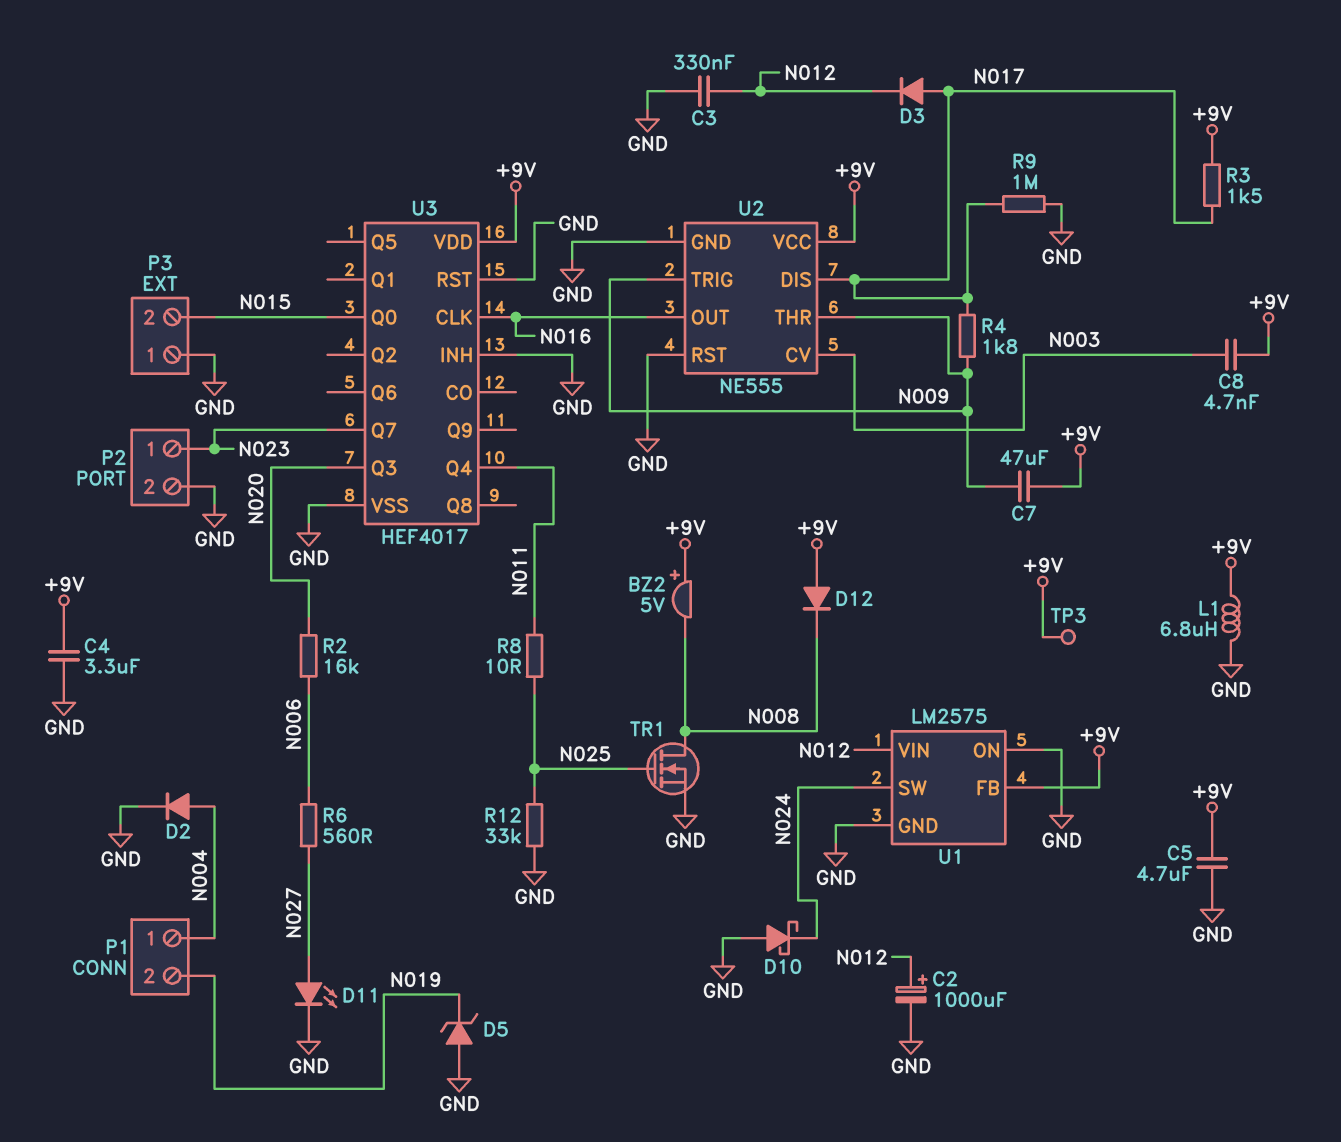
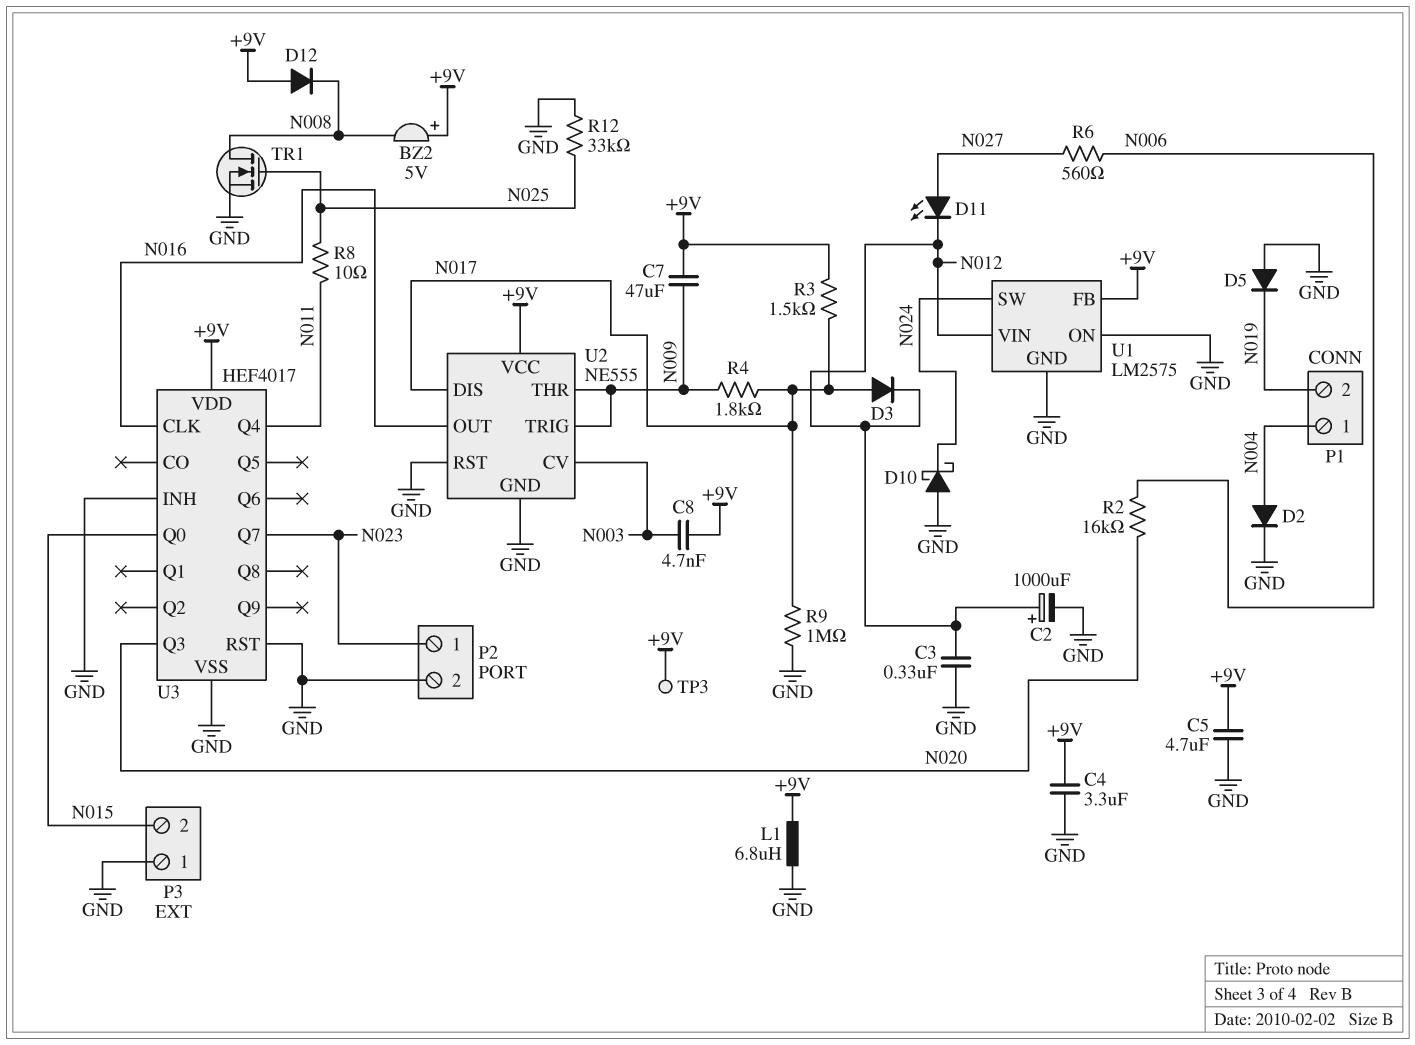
D5: zener (A GND, K N019) -> diode (A GND, K N019)
D11: LED (A N027, K GND) -> LED (A N027, K N012)

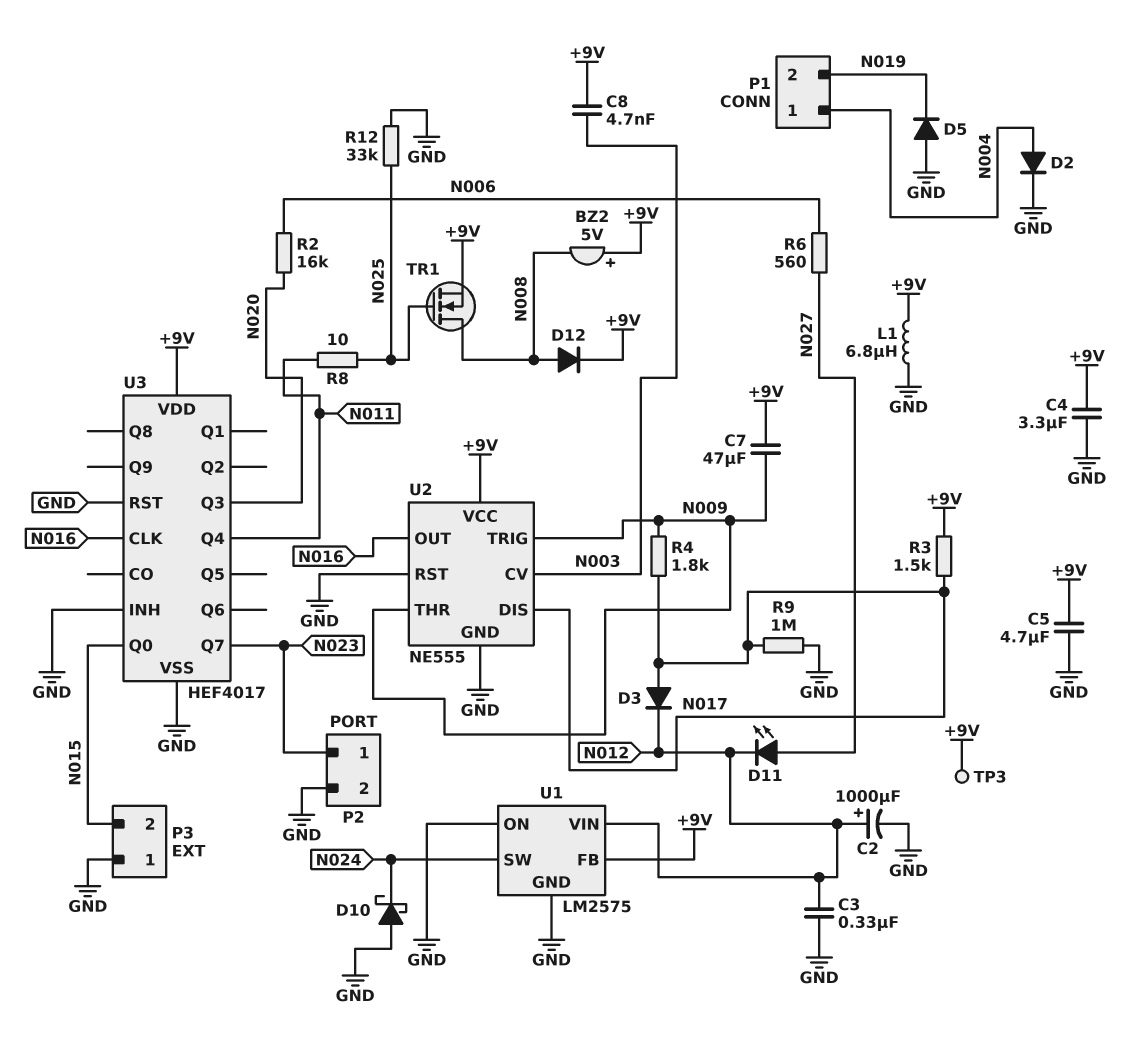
D12: diode (A +9V, K N008) -> diode (A N008, K +9V)
TR1: NMOS (G N025, D N008, S GND) -> NMOS (G N025, D N008, S +9V)

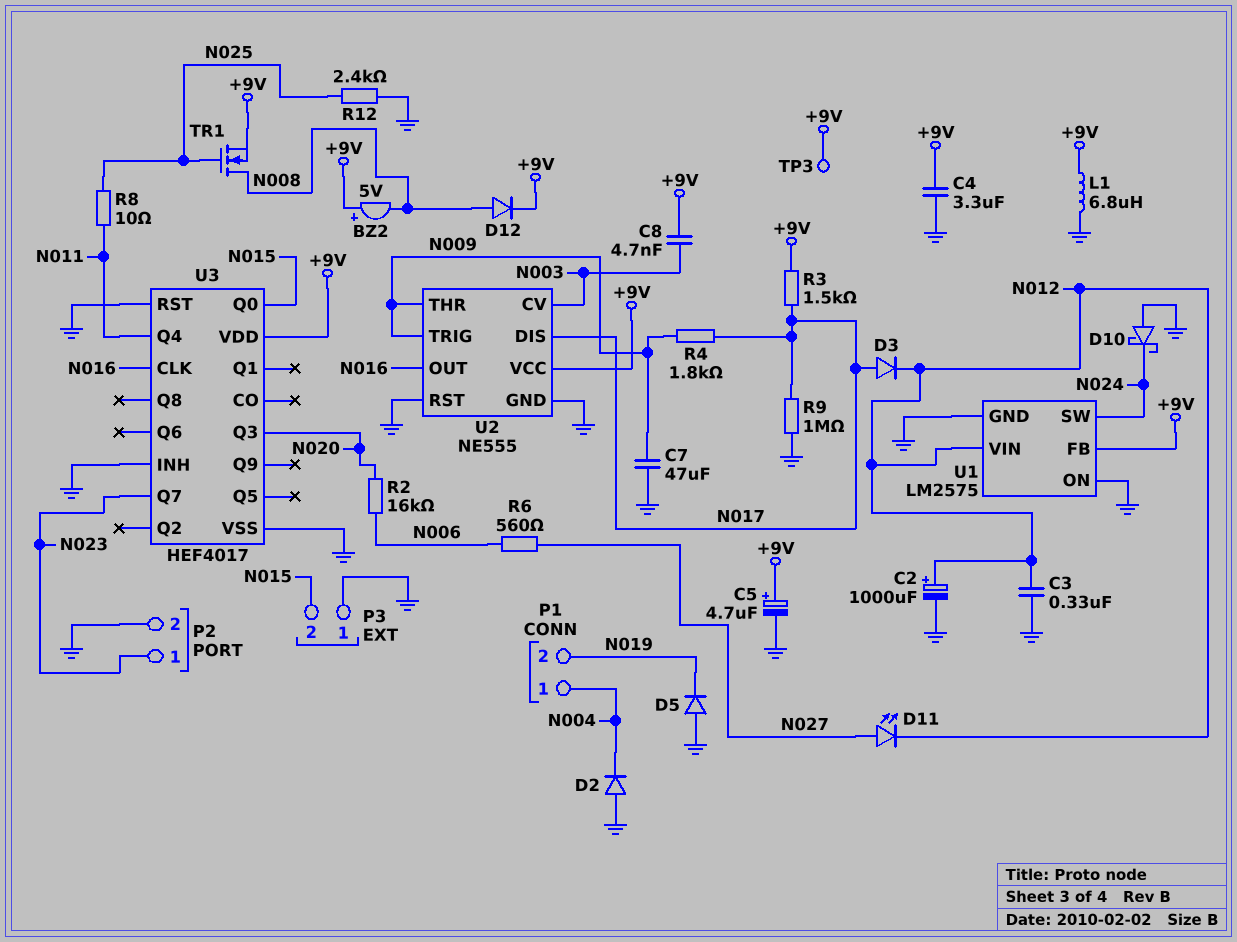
C5: 4.7uF (+9V, GND) -> 4.7uF (plus +9V, minus GND)
C7: 47uF (+9V, N009) -> 47uF (GND, N009)
D2: diode (A N004, K GND) -> diode (A GND, K N004)
R12: 33k (GND, N025) -> 2.4k (GND, N025)

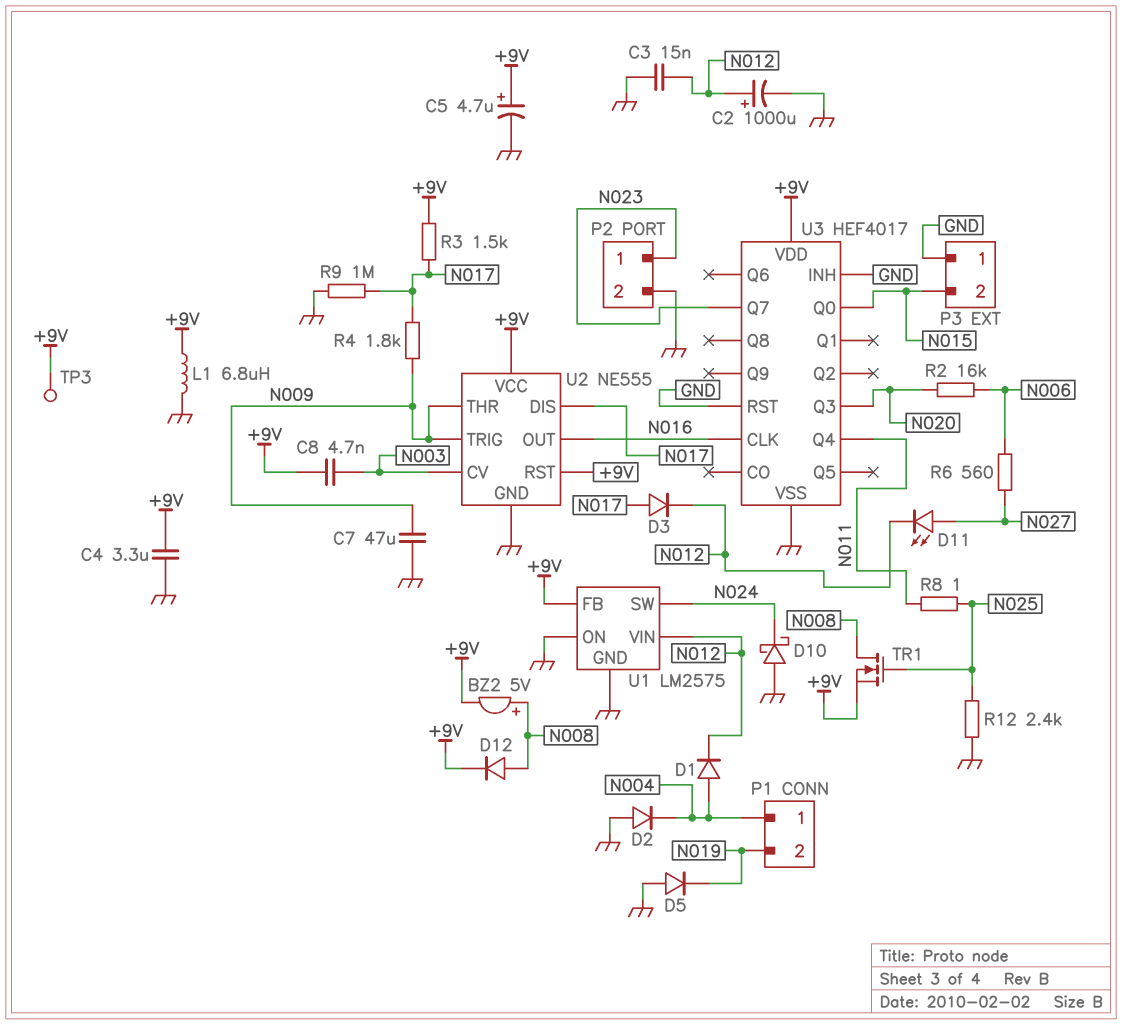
BZ2: buzzer 5V (plus +9V, minus N008) -> buzzer 5V (plus N008, minus +9V)
C3: 330nF (GND, N012) -> 15nF (GND, N012)
D1: none -> diode (A N004, K N012)
R8: 10 (N011, N025) -> 1 (N011, N025)
U2 pin RST: GND -> +9V

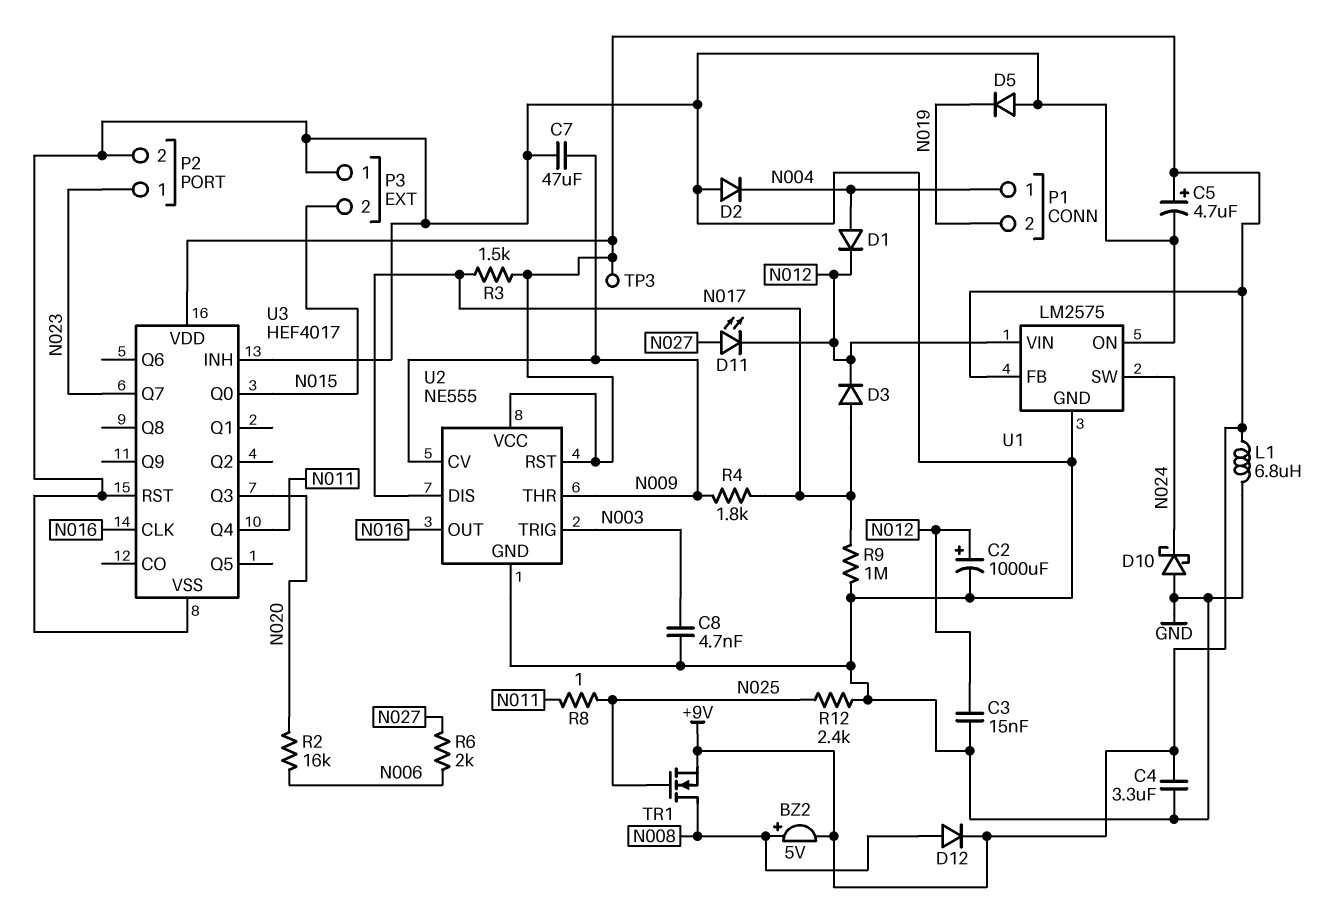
C8: 4.7nF (+9V, N003) -> 4.7nF (GND, N003)
R6: 560 (N006, N027) -> 2k (N006, N027)
U2 pin CV: N003 -> N009
U2 pin TRIG: N009 -> N003

